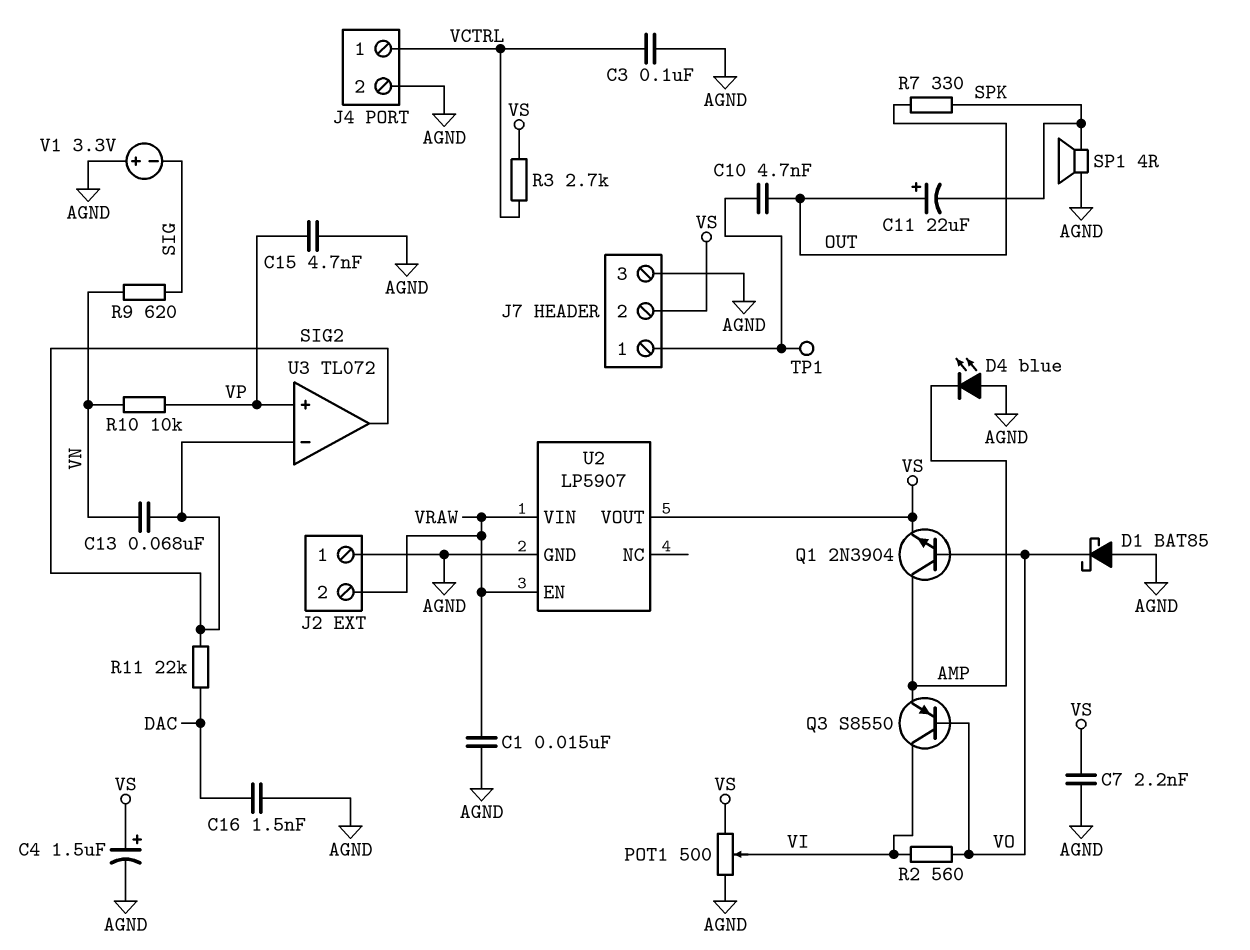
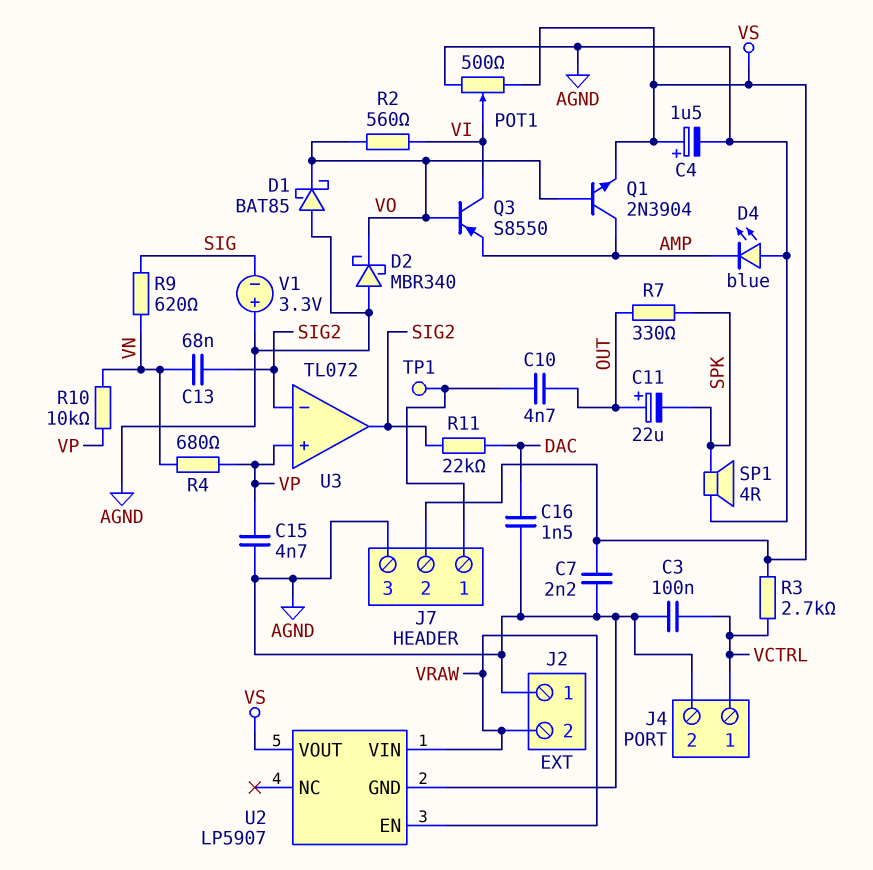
C1: 15nF (AGND, VRAW) -> none
D2: none -> schottky MBR340 (A AGND, K VO)
R4: none -> 680 (VN, VP)

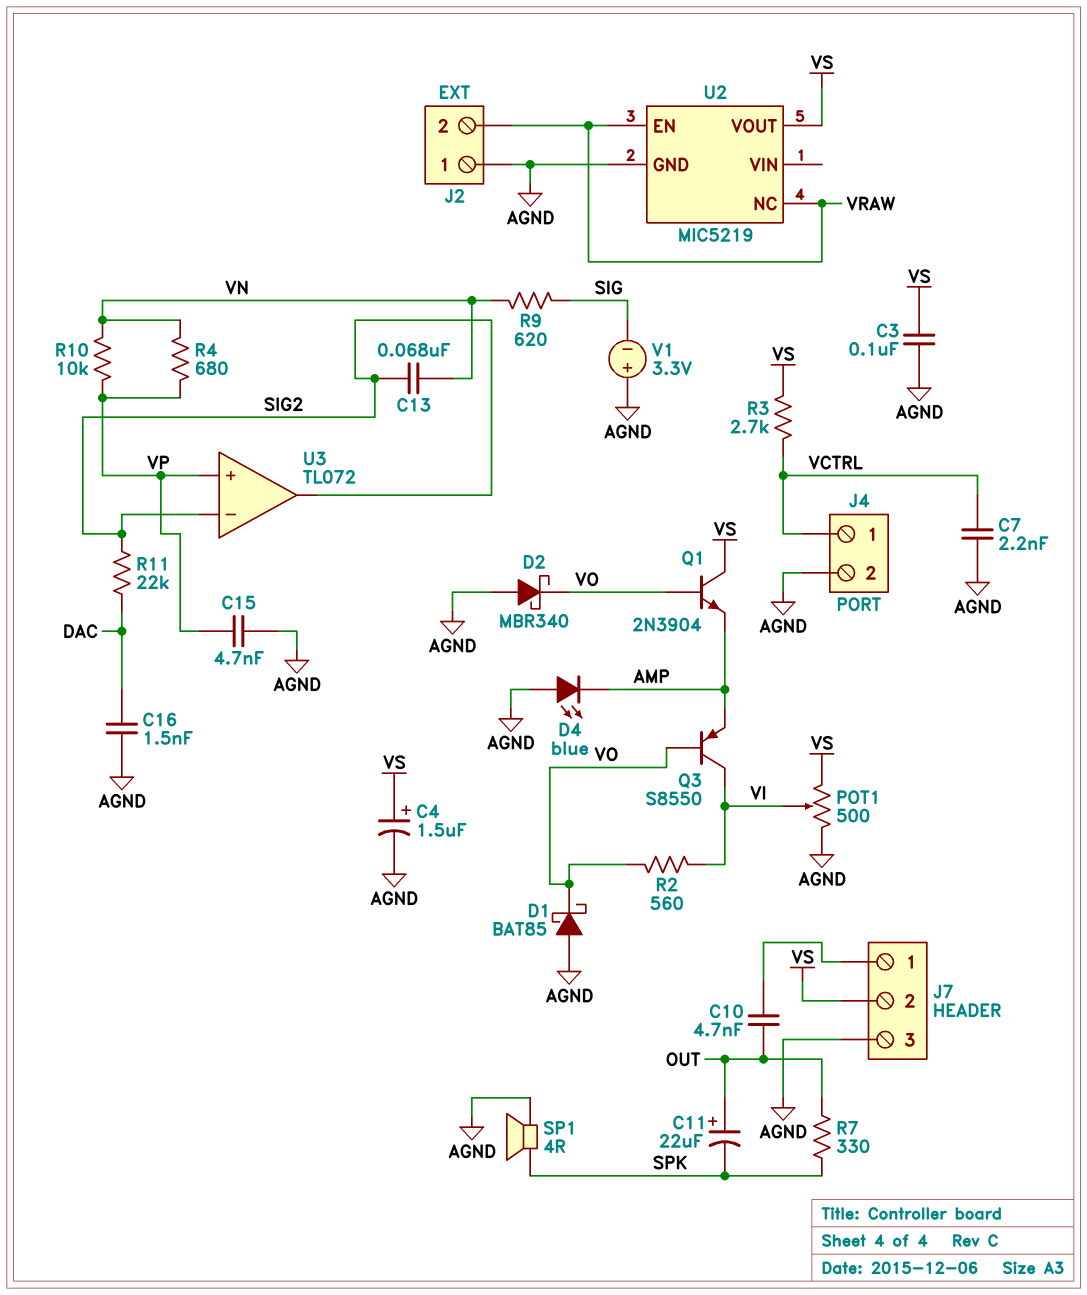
C3: 100nF (AGND, VCTRL) -> 100nF (AGND, VS)
C7: 2.2nF (AGND, VS) -> 2.2nF (AGND, VCTRL)
Q1: NPN 2N3904 (B VO, C AMP, E VS) -> NPN 2N3904 (B VO, C VS, E AMP)
TP1: test point (J7/1) -> none
U2: LP5907 -> MIC5219
U2 pin NC: none -> VRAW
U2 pin VIN: VRAW -> none

